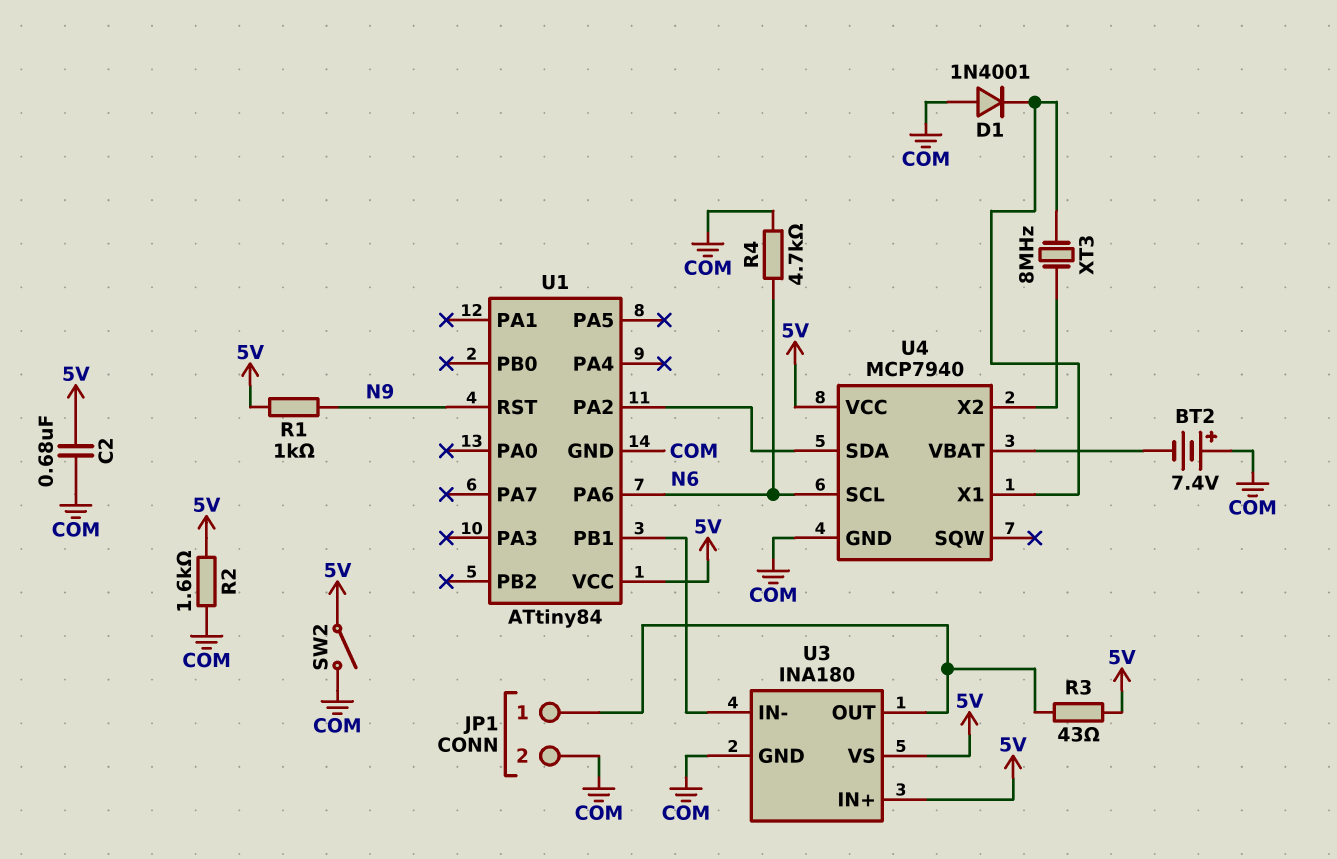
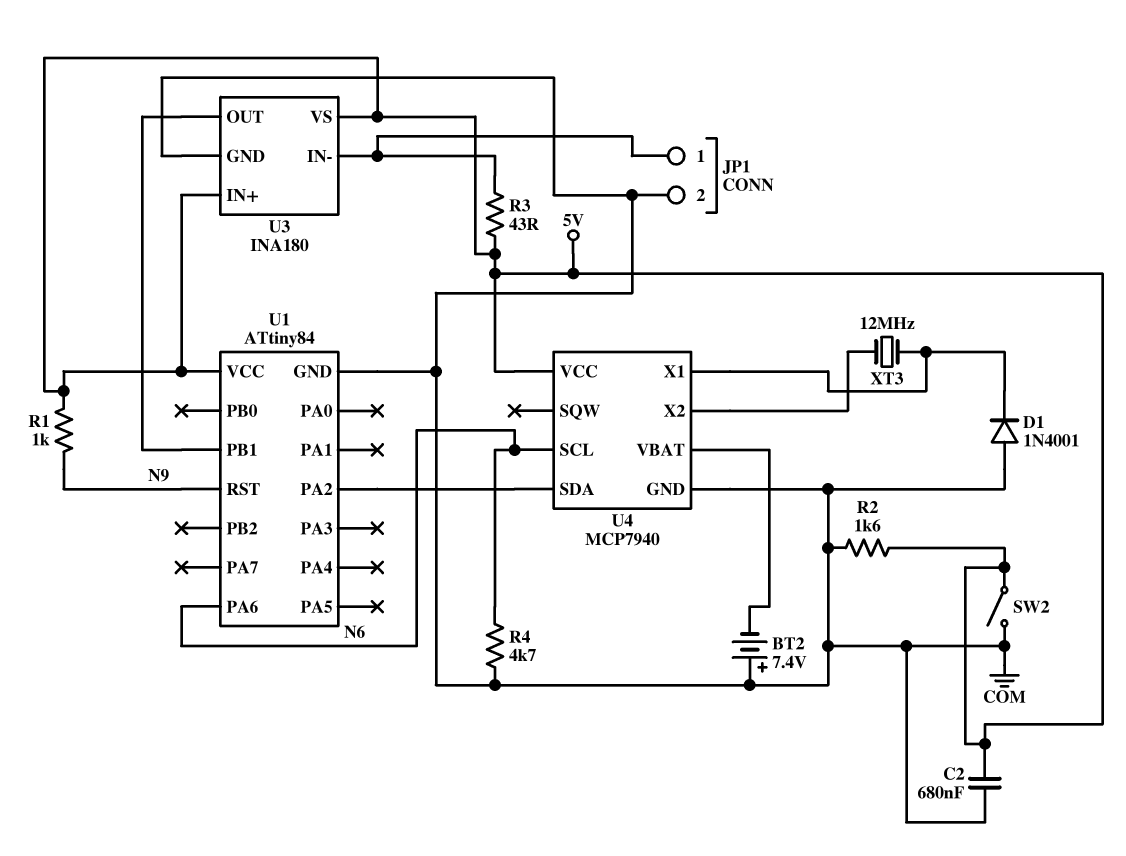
U3 pin IN-: U1/PB1 -> JP1/1
U3 pin OUT: JP1/1 -> U1/PB1
XT3: 8MHz (U4/X1, U4/X2) -> 12MHz (U4/X1, U4/X2)

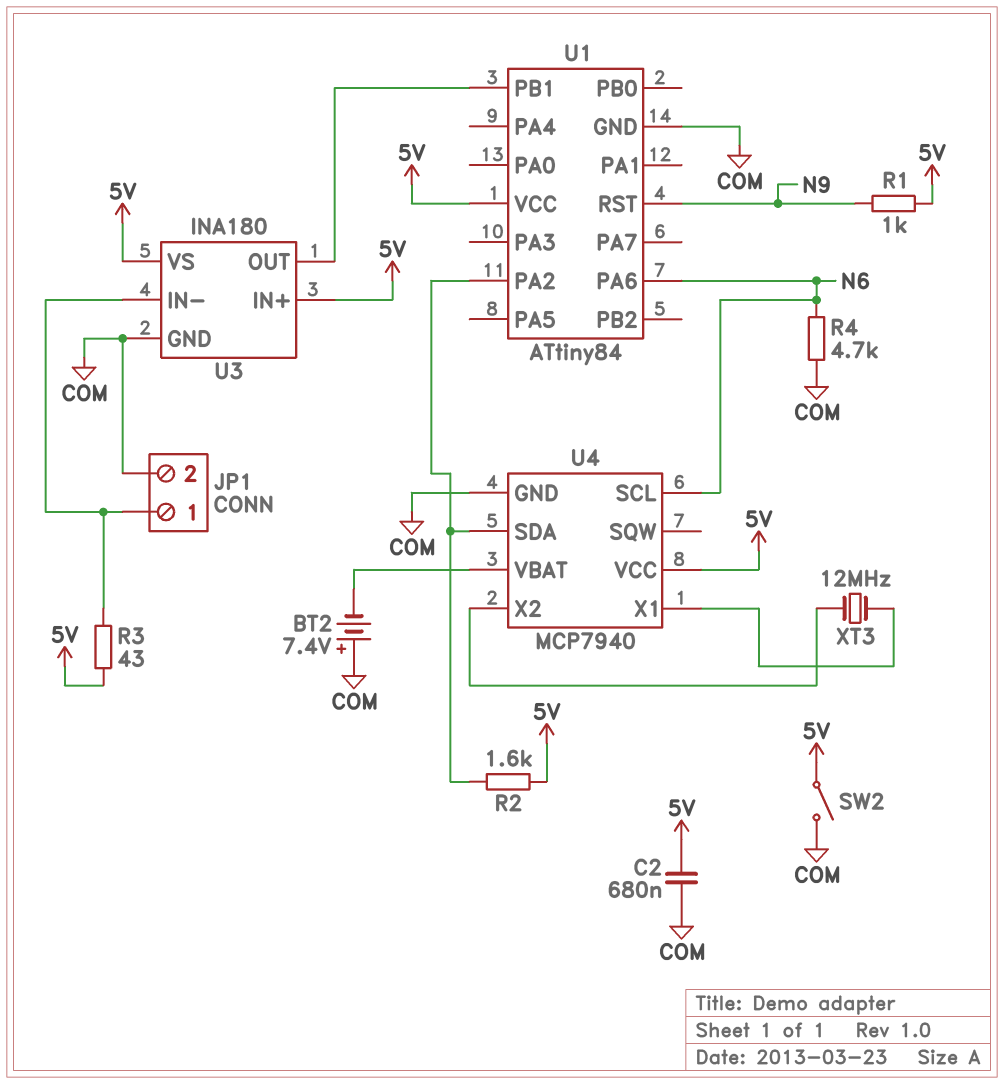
D1: diode 1N4001 (A COM, K U4/X1) -> none
R2: 1.6k (5V, COM) -> 1.6k (5V, U1/PA2)

